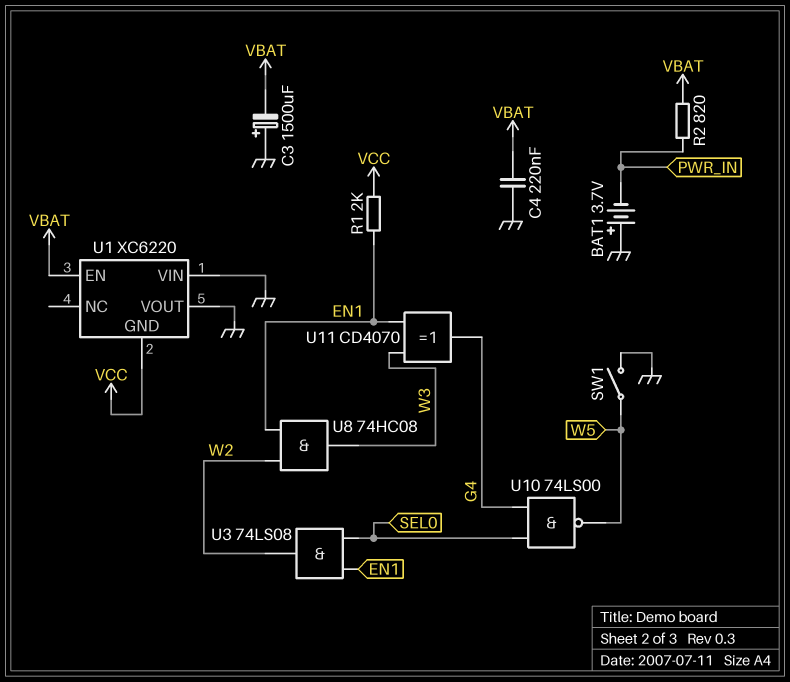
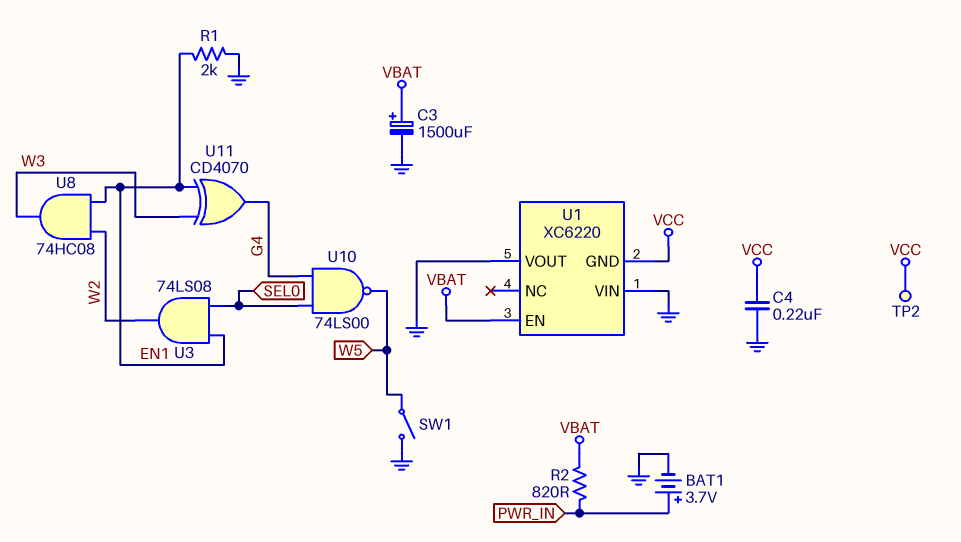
BAT1: 3.7V (plus GND, minus PWR_IN) -> 3.7V (plus PWR_IN, minus GND)
C3: 1500uF (plus GND, minus VBAT) -> 1500uF (plus VBAT, minus GND)
C4: 220nF (GND, VBAT) -> 220nF (GND, VCC)
R1: 2k (EN1, VCC) -> 2k (EN1, GND)
TP2: none -> test point (VCC)

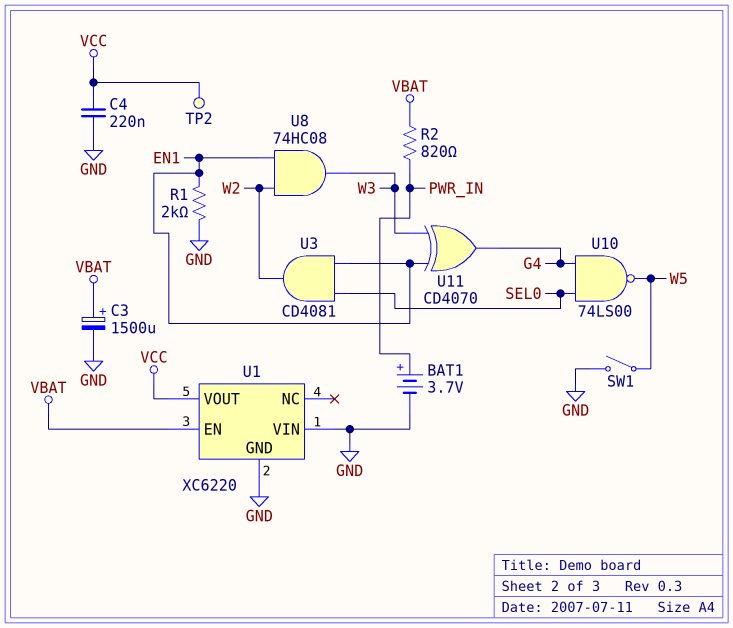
U1 pin GND: VCC -> GND
U1 pin VOUT: GND -> VCC
U3: AND 74LS08 (in EN1, in SEL0, out W2) -> AND CD4081 (in EN1, in SEL0, out W2)

